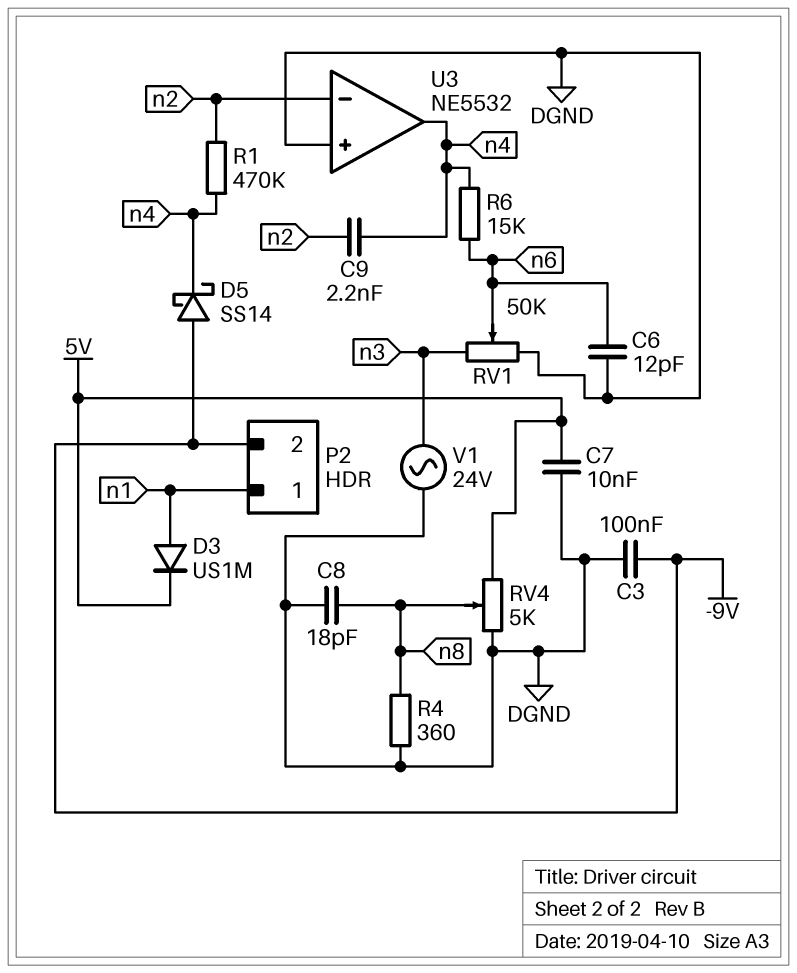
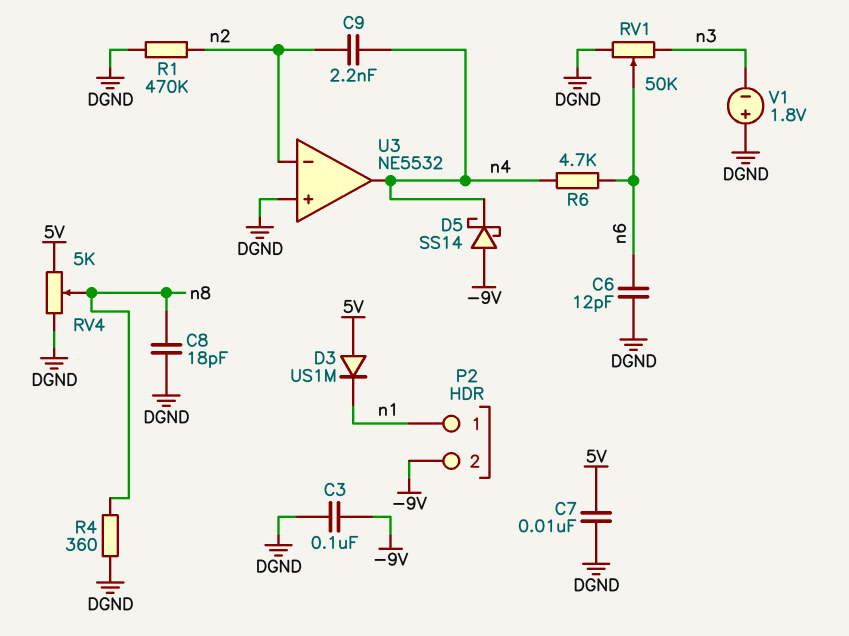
D3: diode US1M (A n1, K 5V) -> diode US1M (A 5V, K n1)
R1: 470k (n2, n4) -> 470k (DGND, n2)
R6: 15k (n4, n6) -> 4.7k (n4, n6)
V1: AC 24V (DGND, n3) -> 1.8V (plus DGND, minus n3)

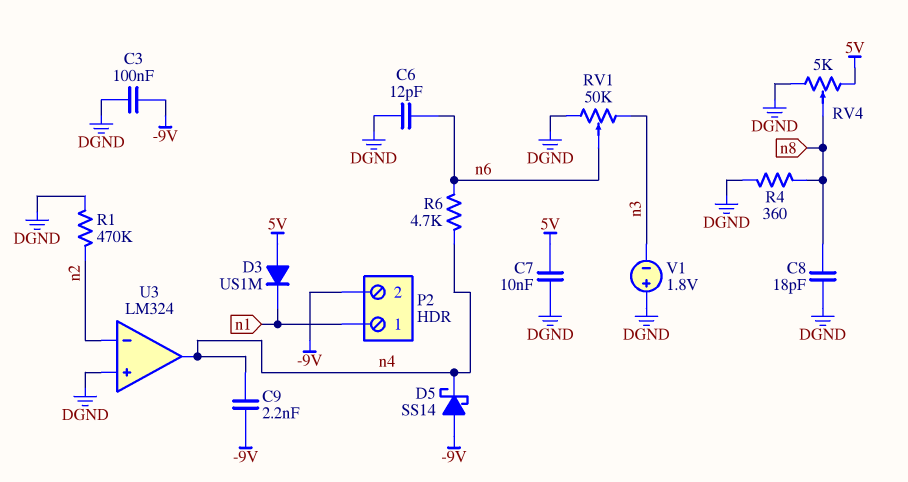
C9: 2.2nF (n2, n4) -> 2.2nF (-9V, n4)
U3: NE5532 -> LM324

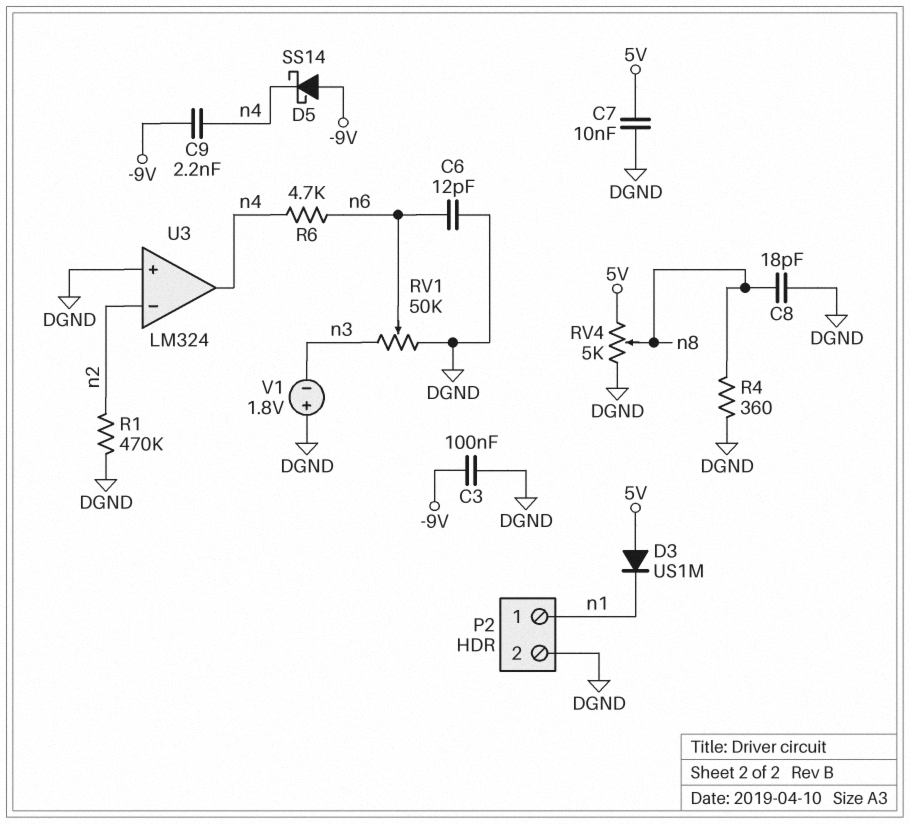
P2 pin 2: -9V -> DGND

